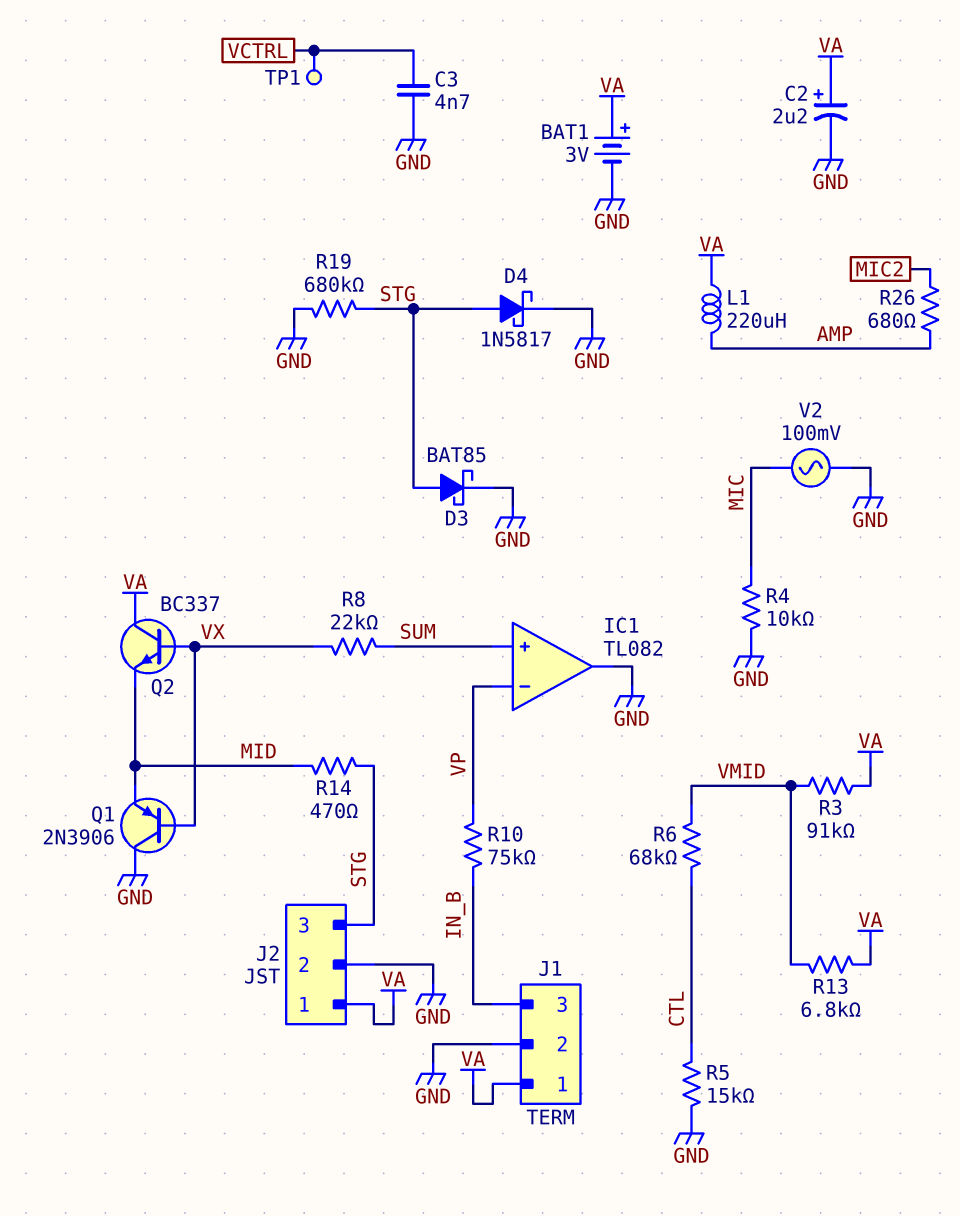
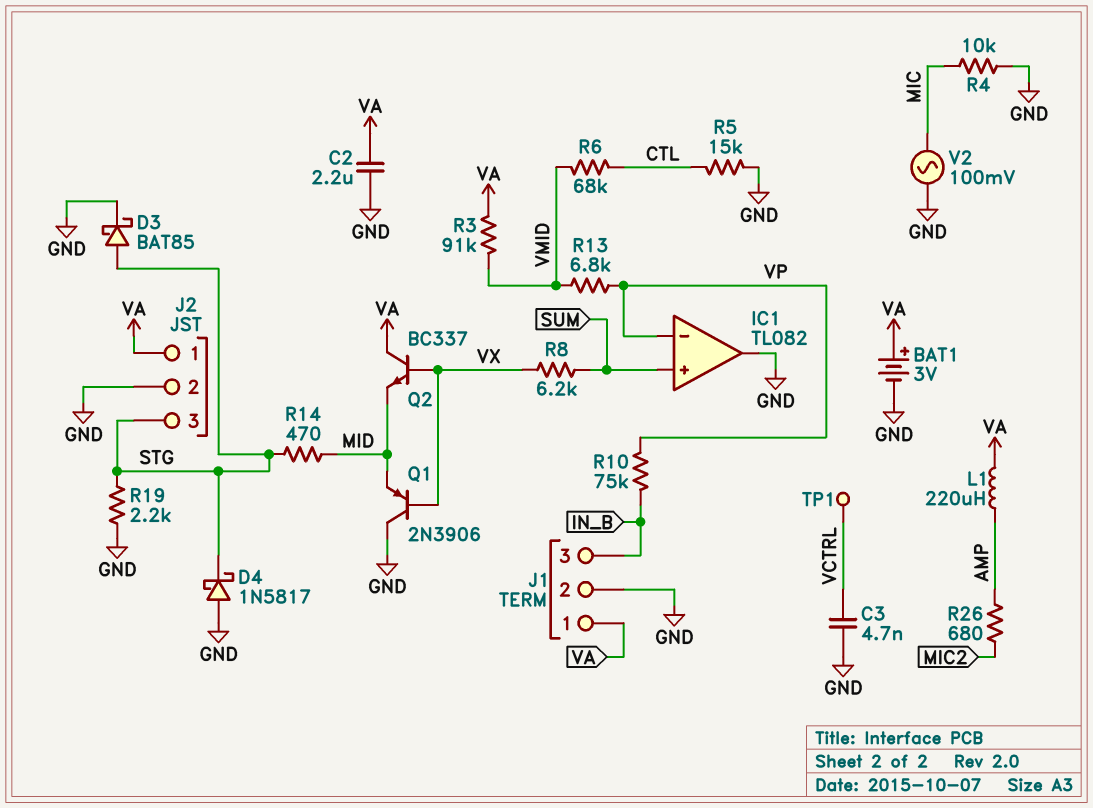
C2: 2.2uF (plus VA, minus GND) -> 2.2uF (GND, VA)
D4: schottky 1N5817 (A STG, K GND) -> schottky 1N5817 (A GND, K STG)
R8: 22k (SUM, VX) -> 6.2k (SUM, VX)
R13: 6.8k (VA, VMID) -> 6.8k (VMID, VP)
R19: 680k (GND, STG) -> 2.2k (GND, STG)

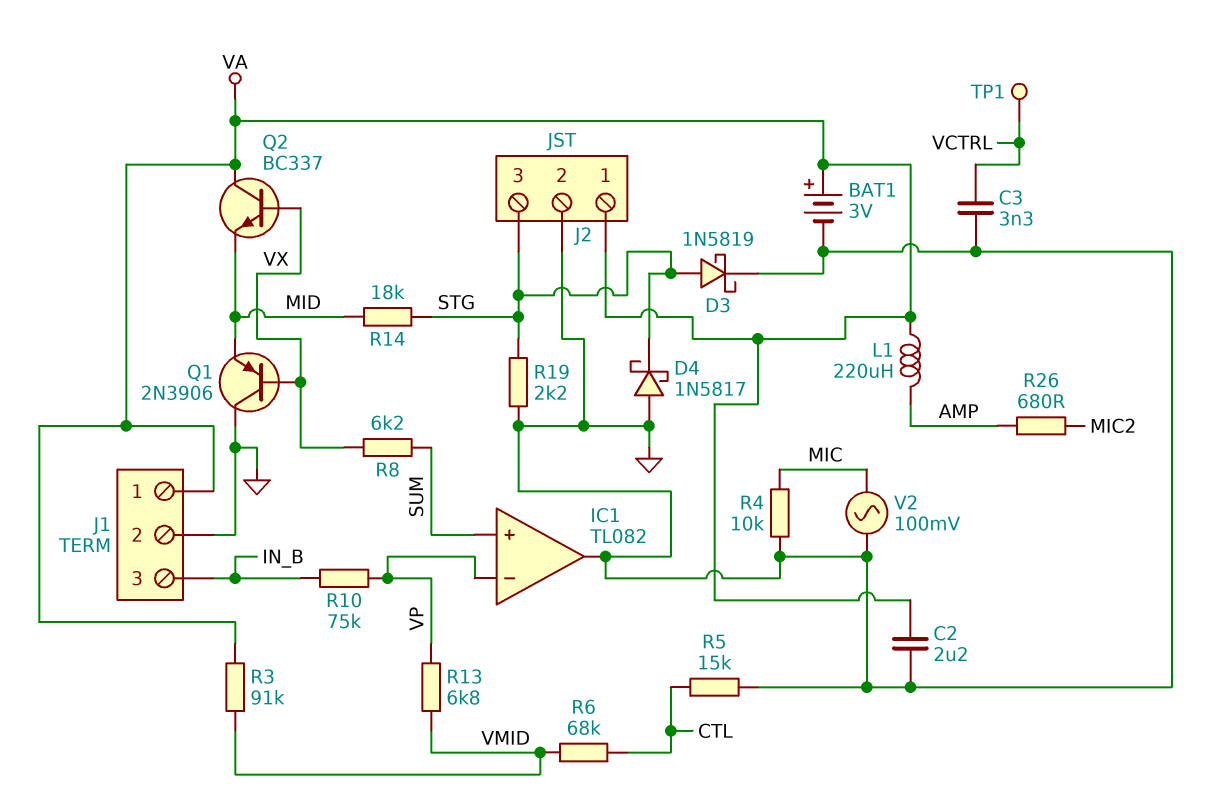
C3: 4.7nF (GND, VCTRL) -> 3.3nF (GND, VCTRL)
D3: schottky BAT85 (A STG, K GND) -> schottky 1N5819 (A STG, K GND)
R14: 470 (MID, STG) -> 18k (MID, STG)

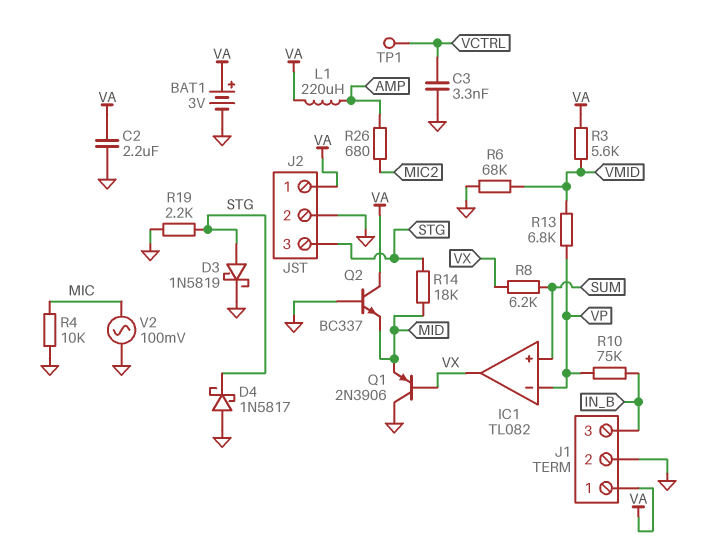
IC1 pin out: GND -> VX
Q2: NPN BC337 (B VX, C VA, E MID) -> NPN BC337 (B GND, C VA, E MID)
R3: 91k (VA, VMID) -> 5.6k (VA, VMID)
R5: 15k (CTL, GND) -> none
R6: 68k (CTL, VMID) -> 68k (GND, VMID)

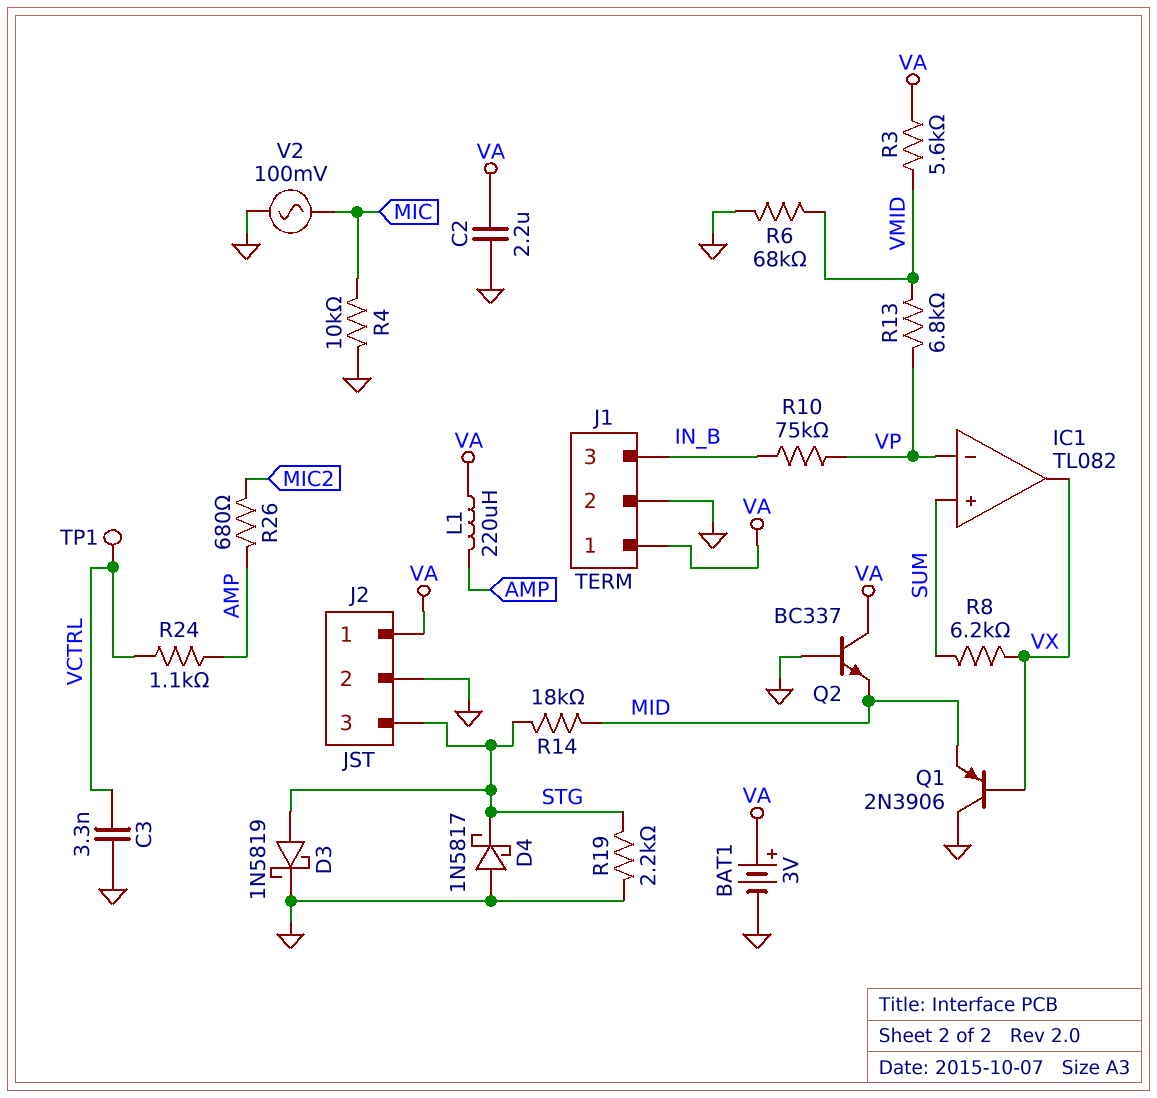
R24: none -> 1.1k (AMP, VCTRL)

